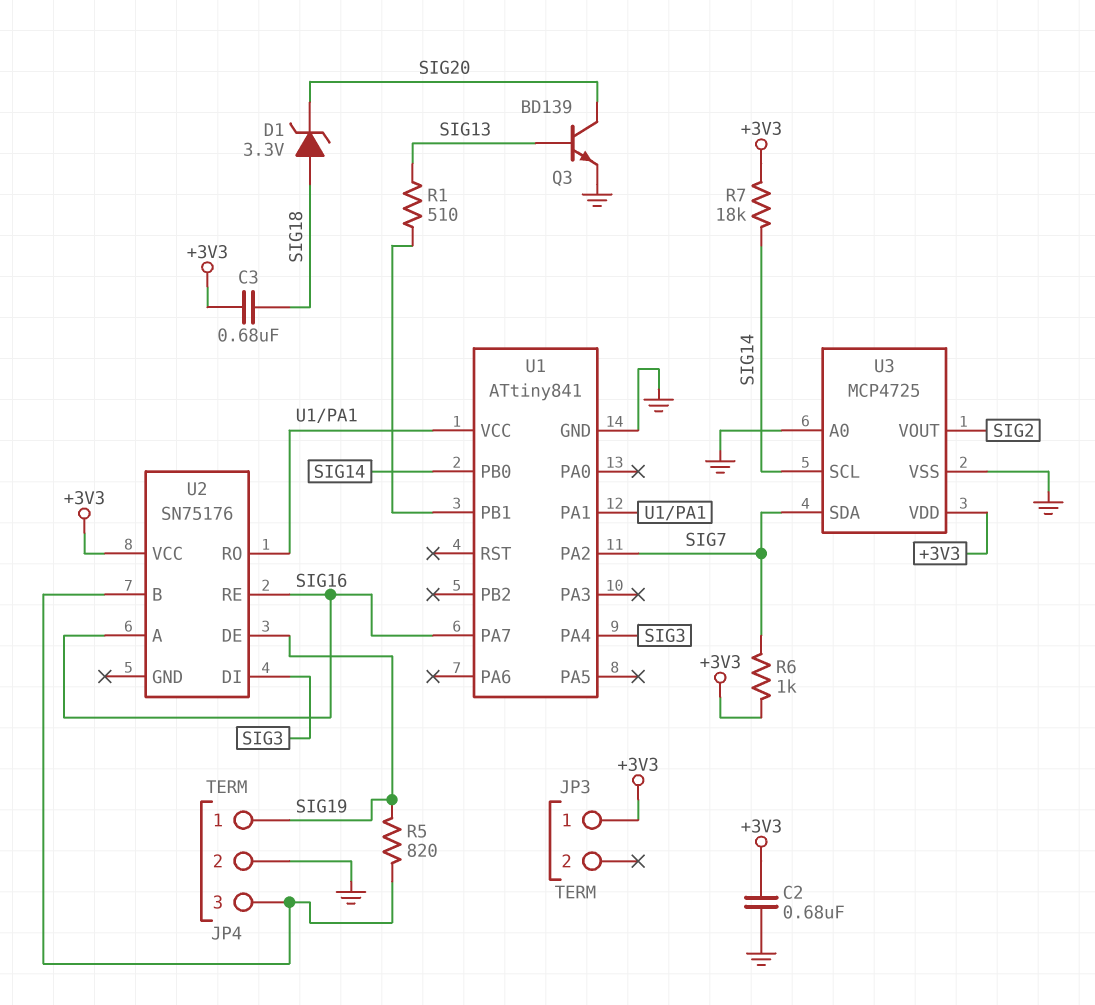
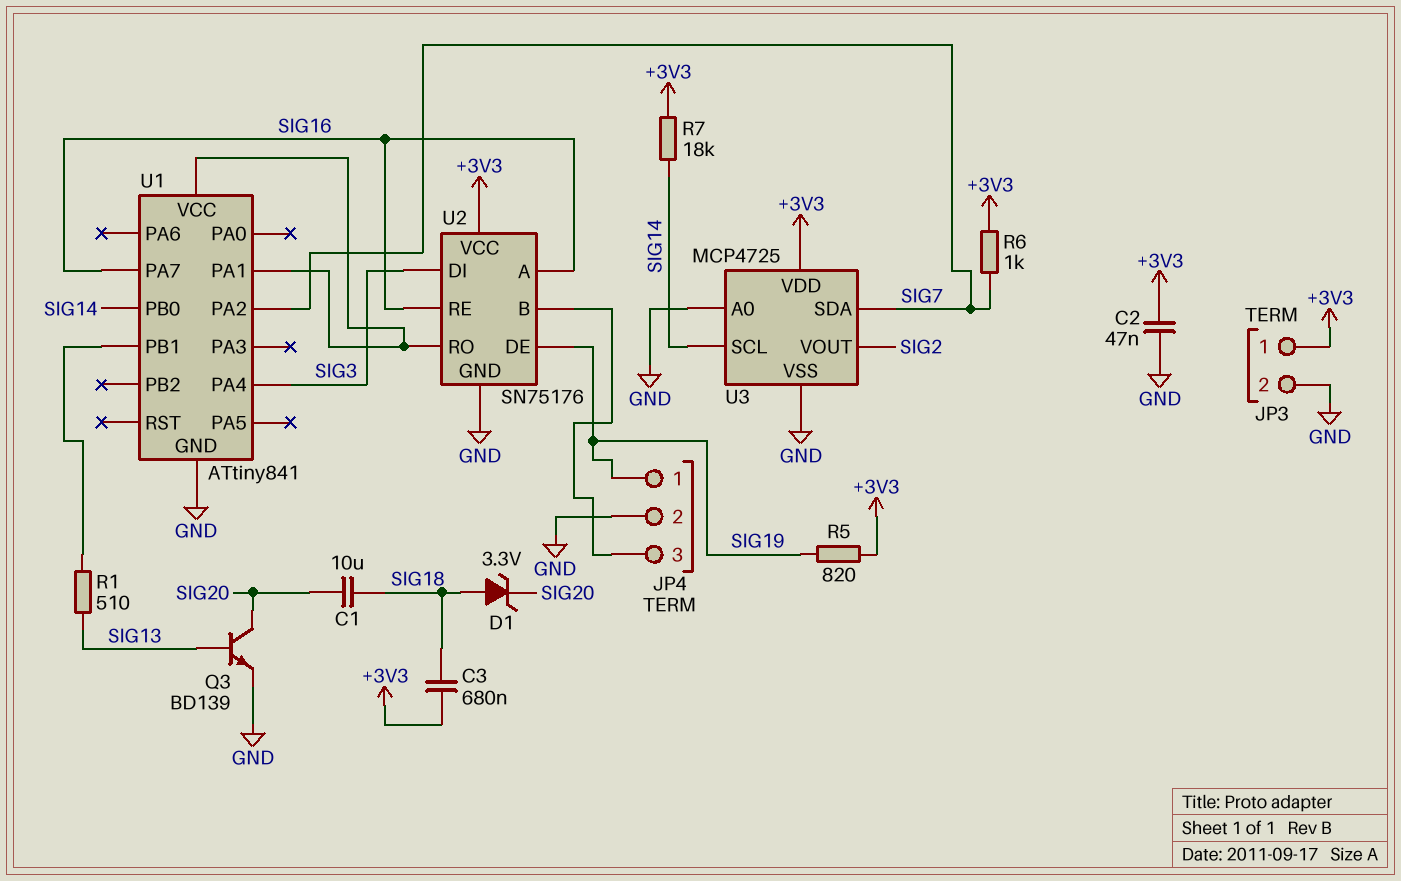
C1: none -> 10uF (SIG18, SIG20)
C2: 680nF (+3V3, GND) -> 47nF (+3V3, GND)
JP3 pin 2: none -> GND
R5: 820 (JP4/3, SIG19) -> 820 (+3V3, SIG19)
U2 pin GND: none -> GND

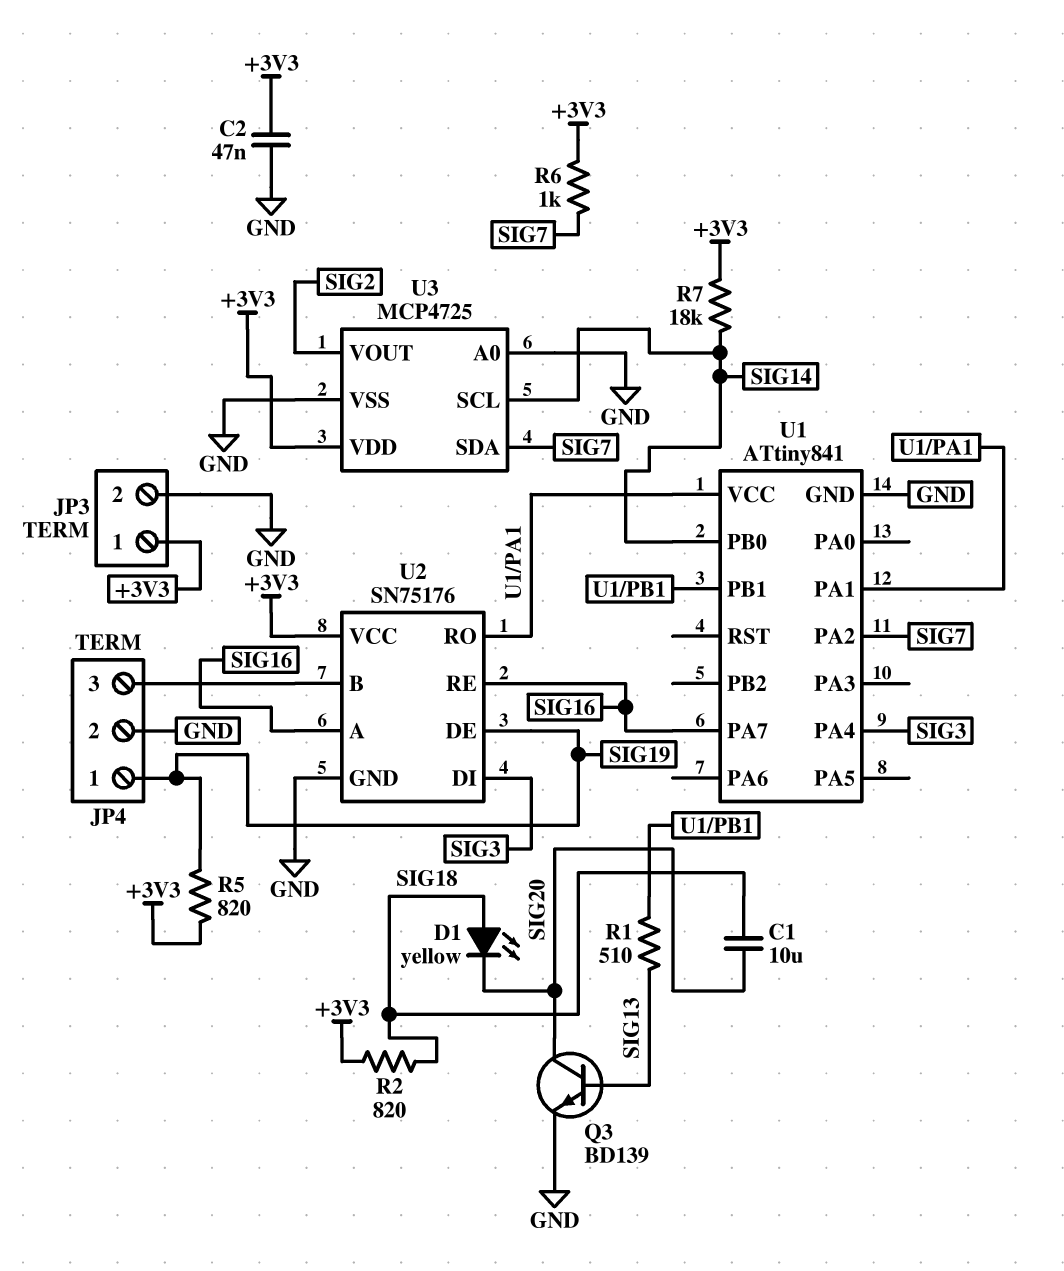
C3: 680nF (+3V3, SIG18) -> none
D1: zener 3.3V (A SIG18, K SIG20) -> LED yellow (A SIG18, K SIG20)
R2: none -> 820 (+3V3, SIG18)

